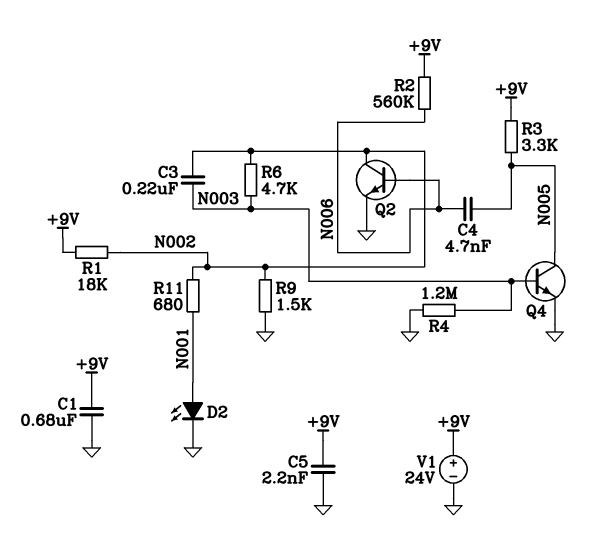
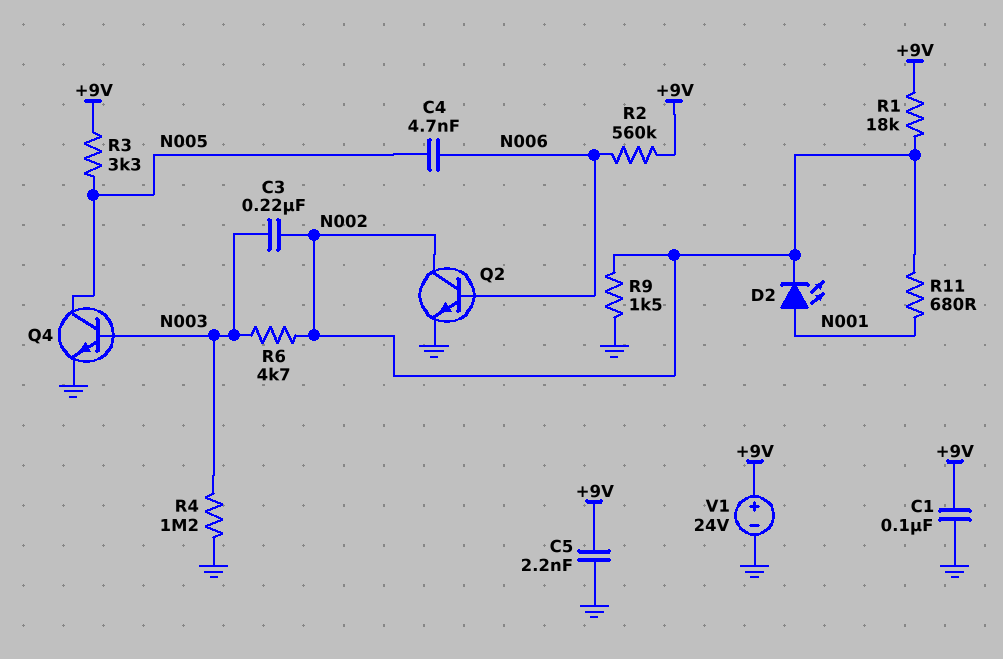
C1: 680nF (+9V, GND) -> 100nF (+9V, GND)
D2: LED (A N001, K GND) -> LED (A N001, K N002)

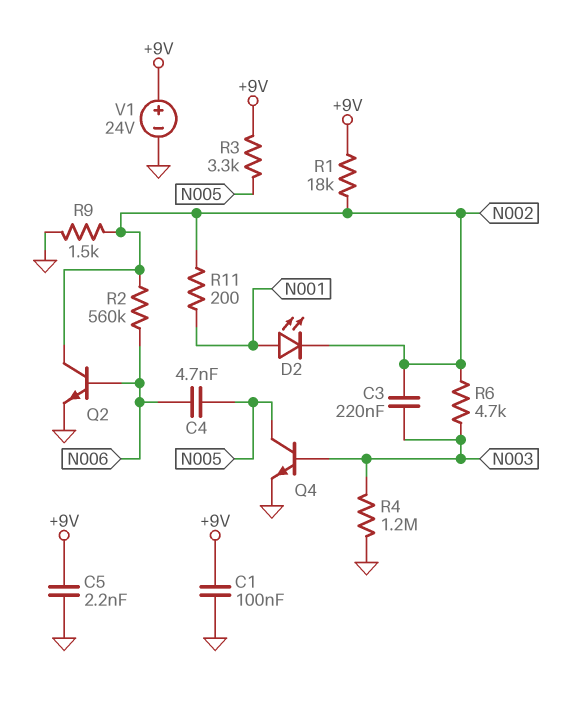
R2: 560k (+9V, N006) -> 560k (N002, N006)
R11: 680 (N001, N002) -> 200 (N001, N002)

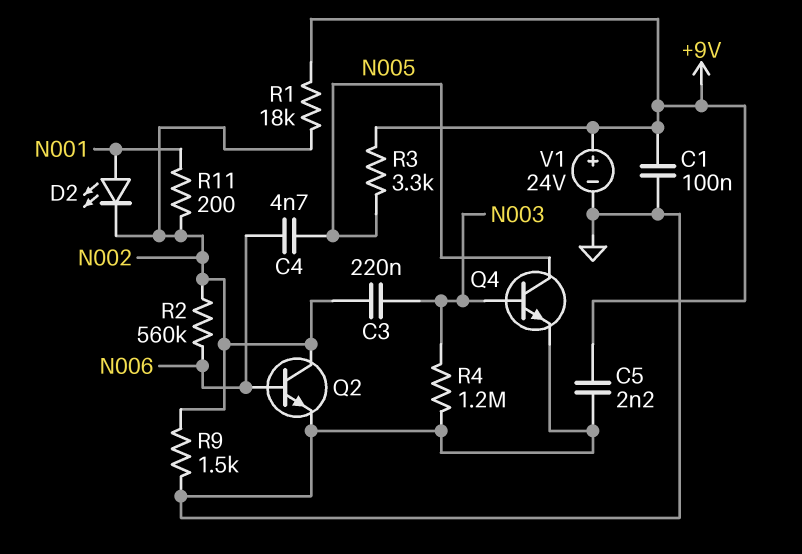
R6: 4.7k (N002, N003) -> none

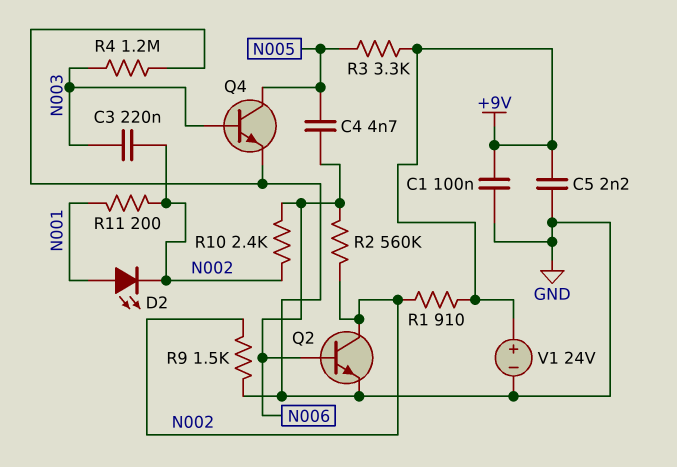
R1: 18k (+9V, N002) -> 910 (+9V, N002)
R10: none -> 2.4k (N002, N006)

